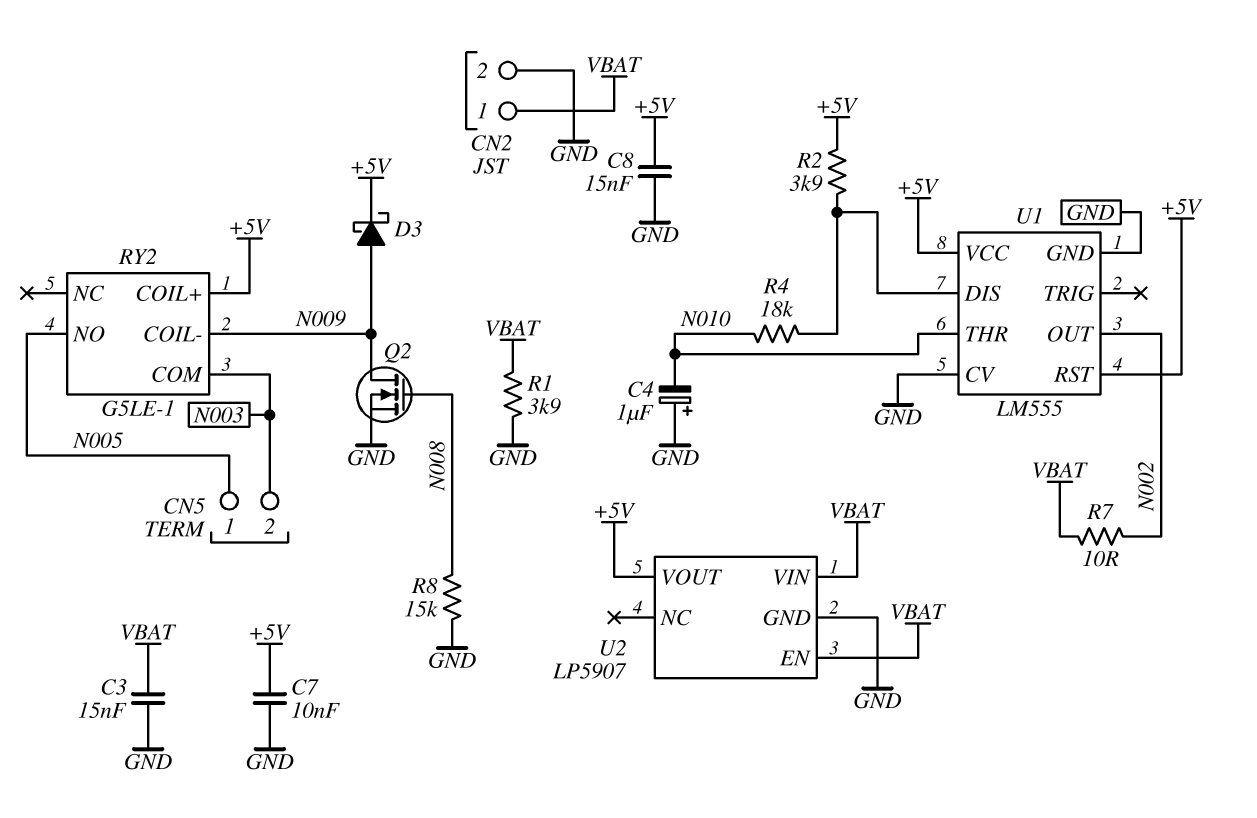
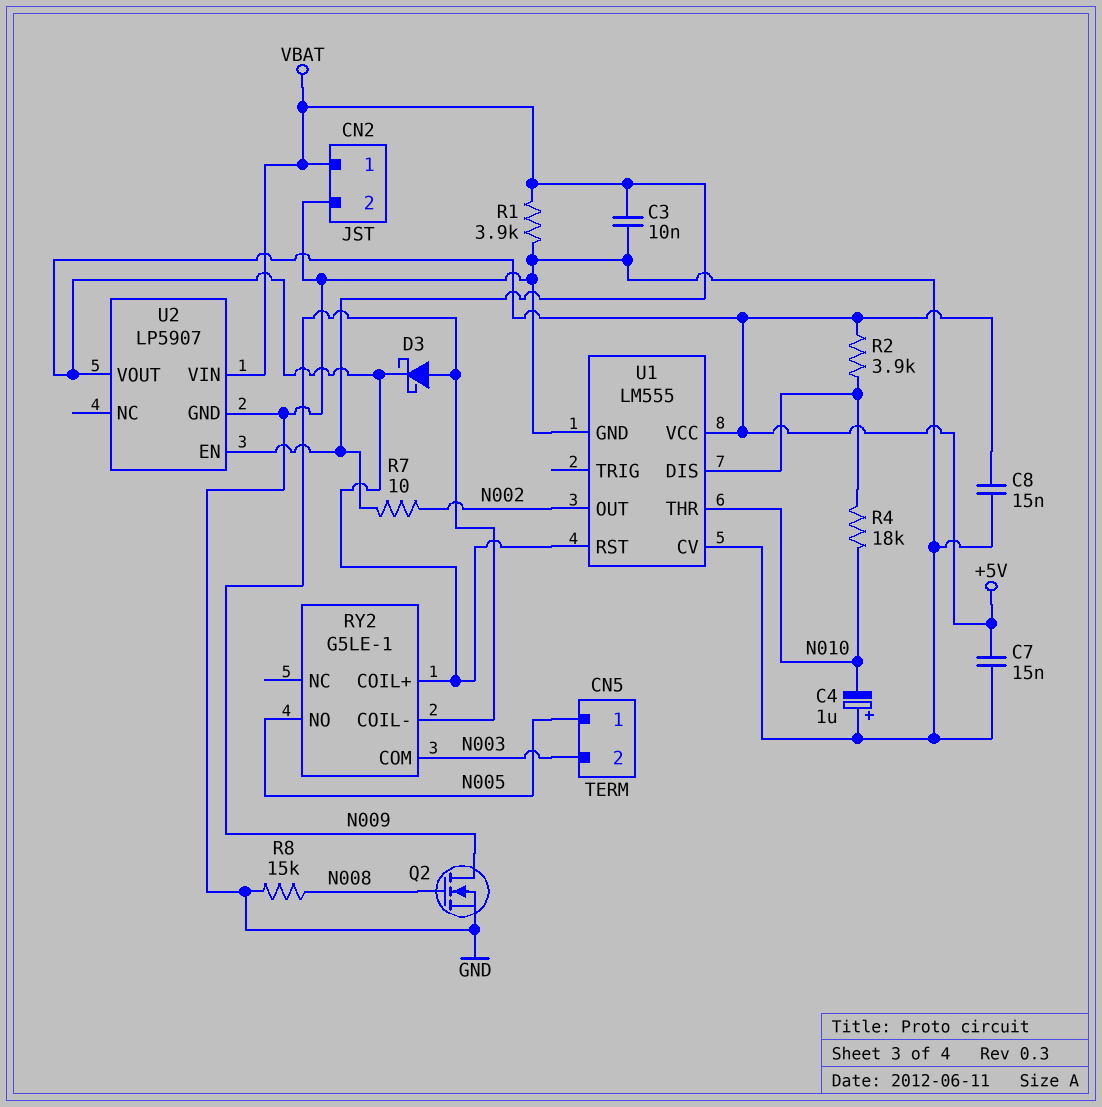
C3: 15nF (GND, VBAT) -> 10nF (GND, VBAT)
C7: 10nF (+5V, GND) -> 15nF (+5V, GND)

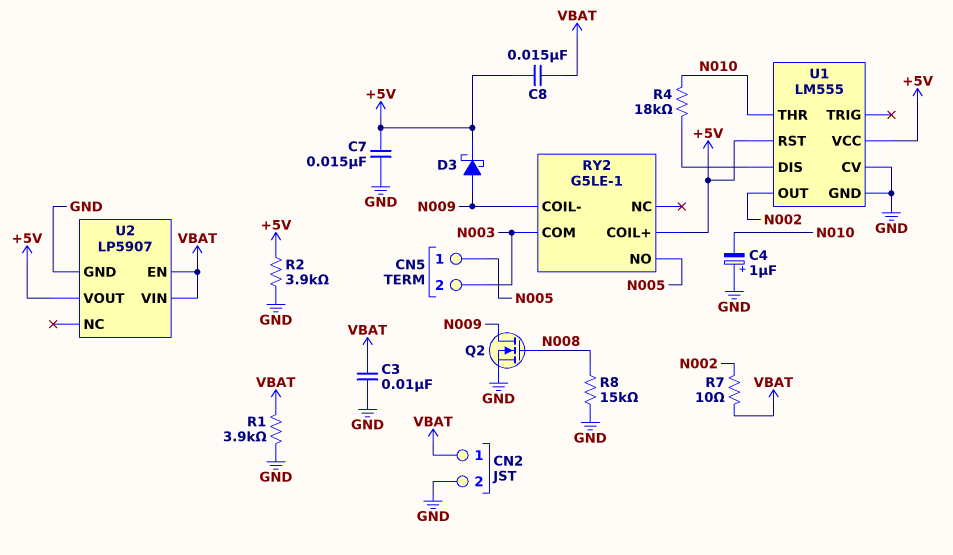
C8: 15nF (+5V, GND) -> 15nF (+5V, VBAT)
R2: 3.9k (+5V, U1/DIS) -> 3.9k (+5V, GND)

